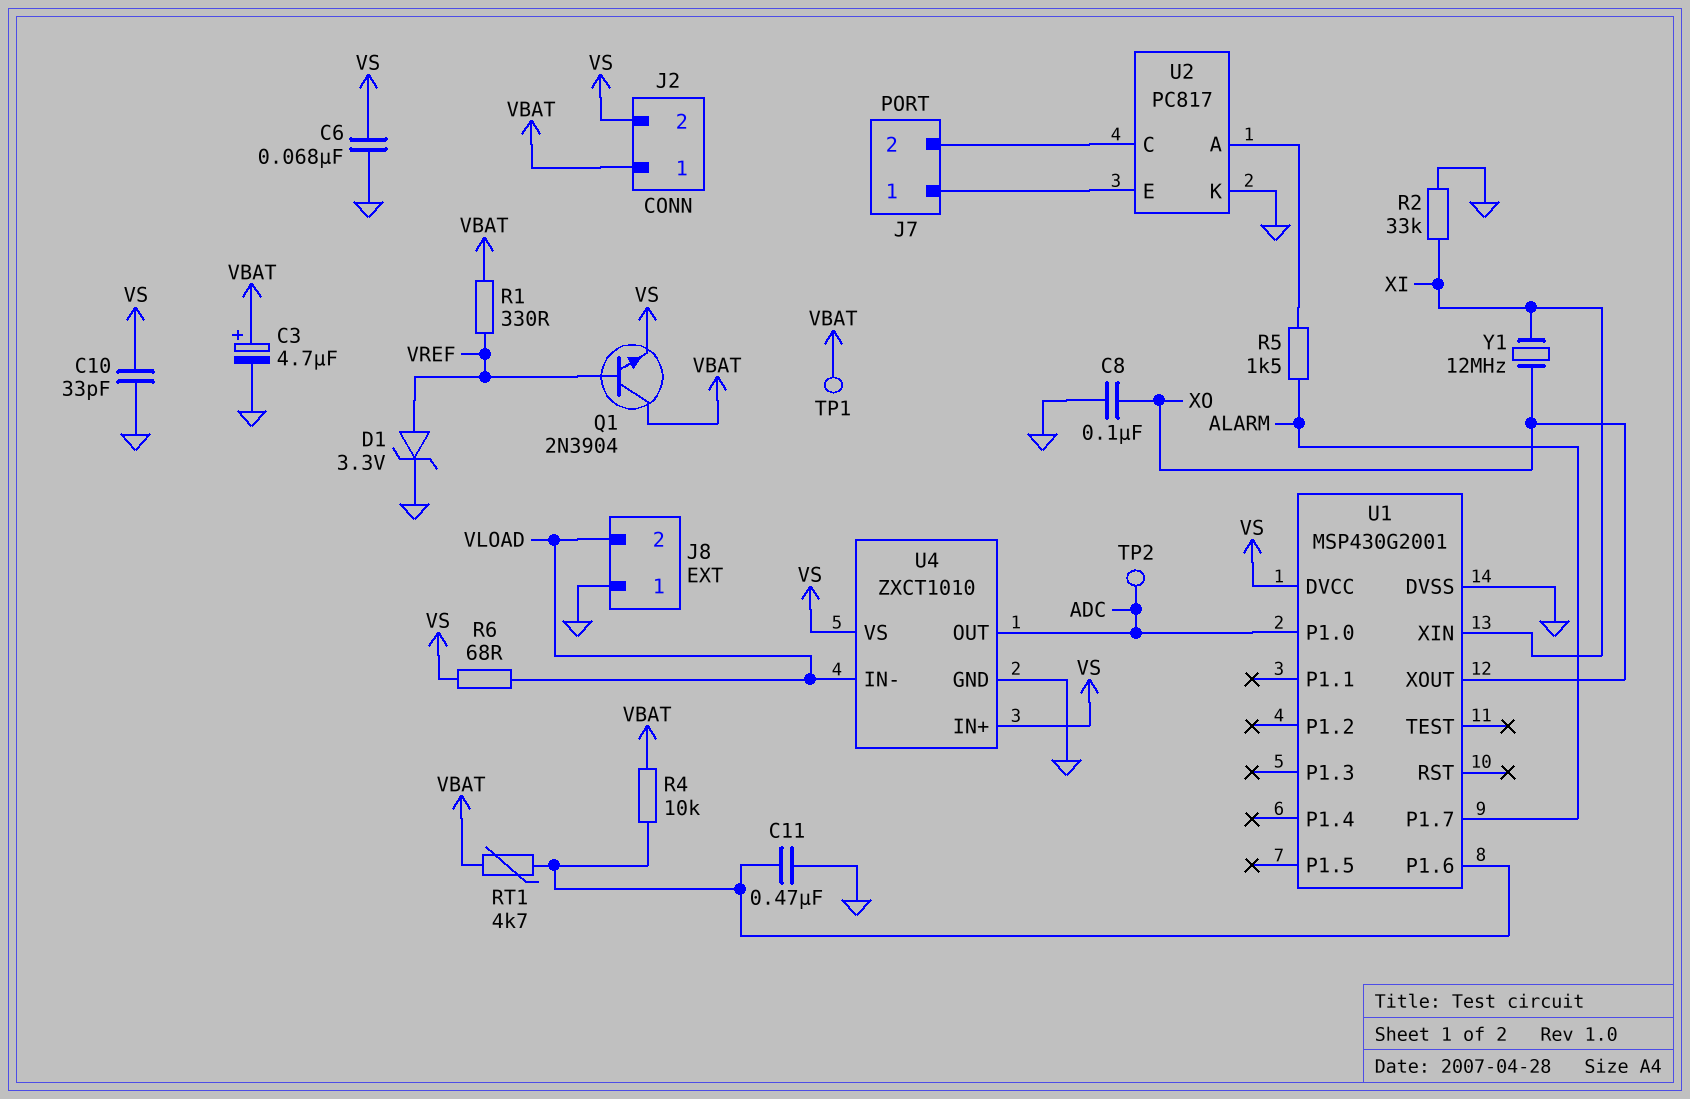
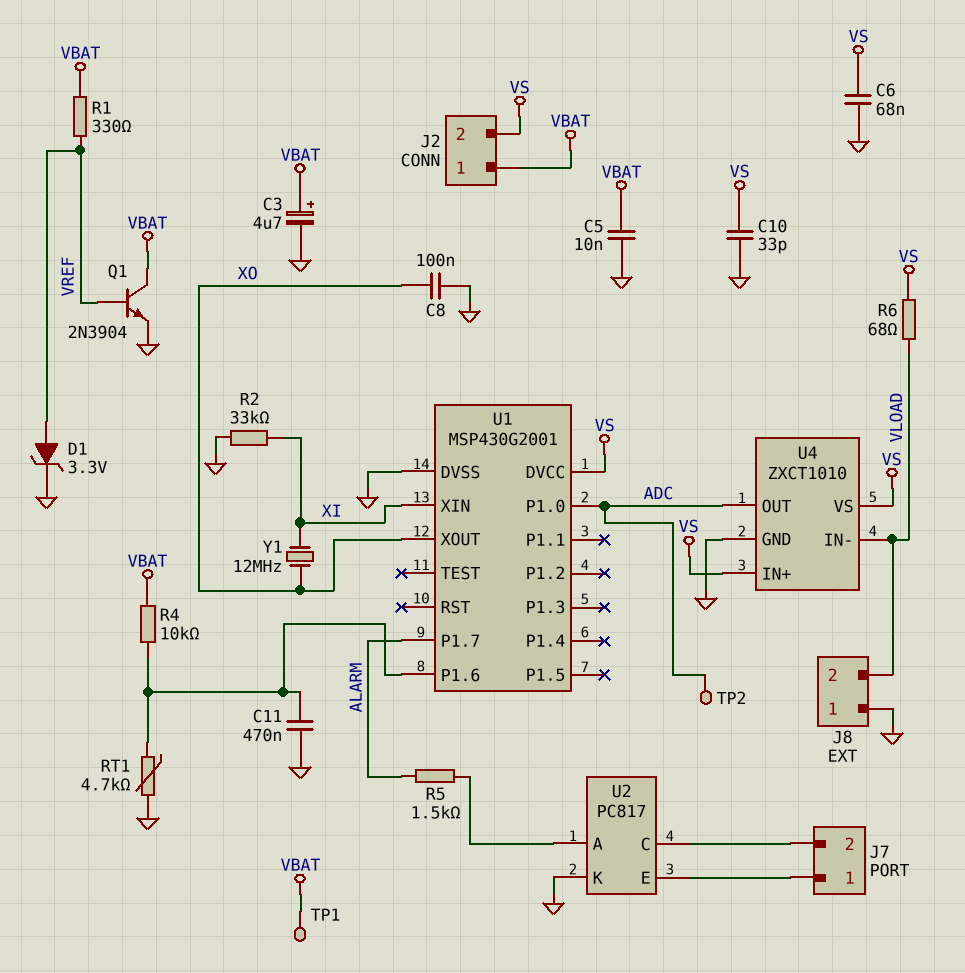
C5: none -> 10nF (GND, VBAT)
Q1: NPN 2N3904 (B VREF, C VBAT, E VS) -> NPN 2N3904 (B VREF, C VBAT, E GND)
RT1: 4.7k (U1/P1.6, VBAT) -> 4.7k (GND, U1/P1.6)

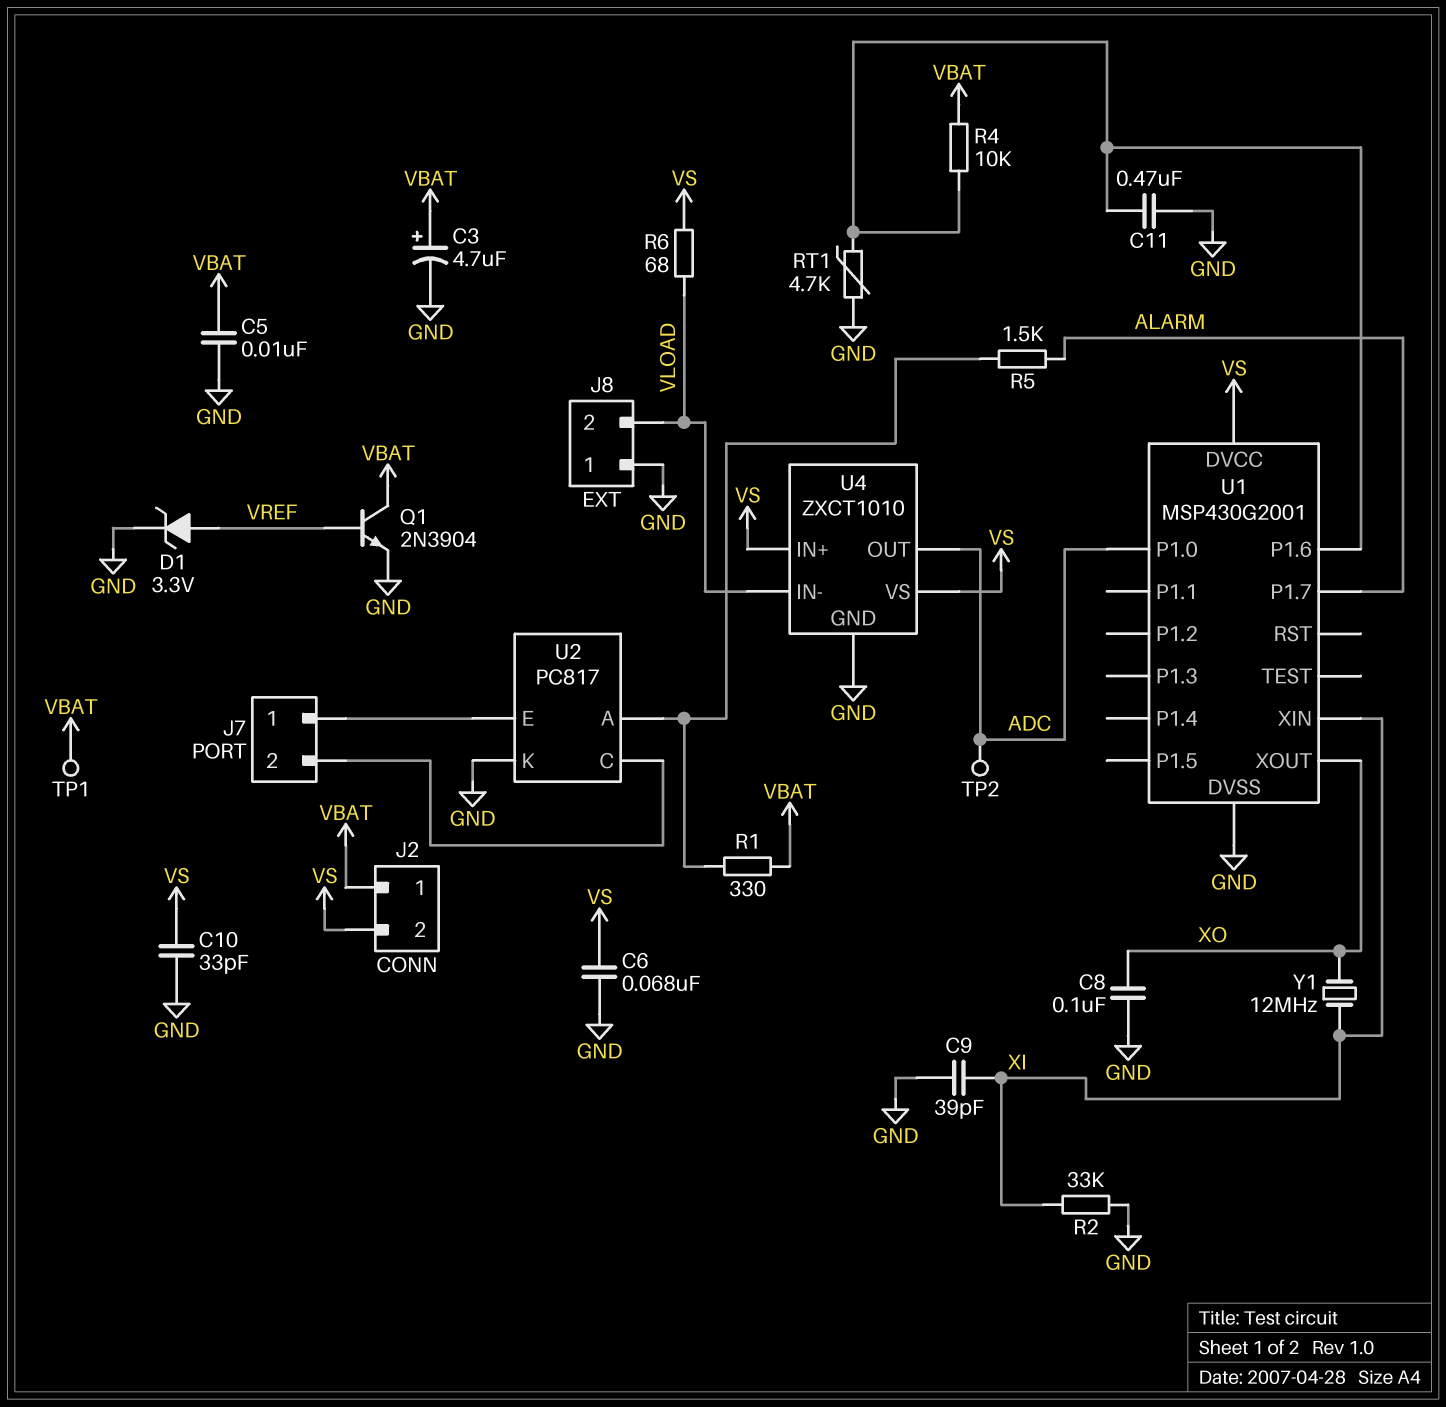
C9: none -> 39pF (GND, XI)
R1: 330 (VBAT, VREF) -> 330 (U2/A, VBAT)

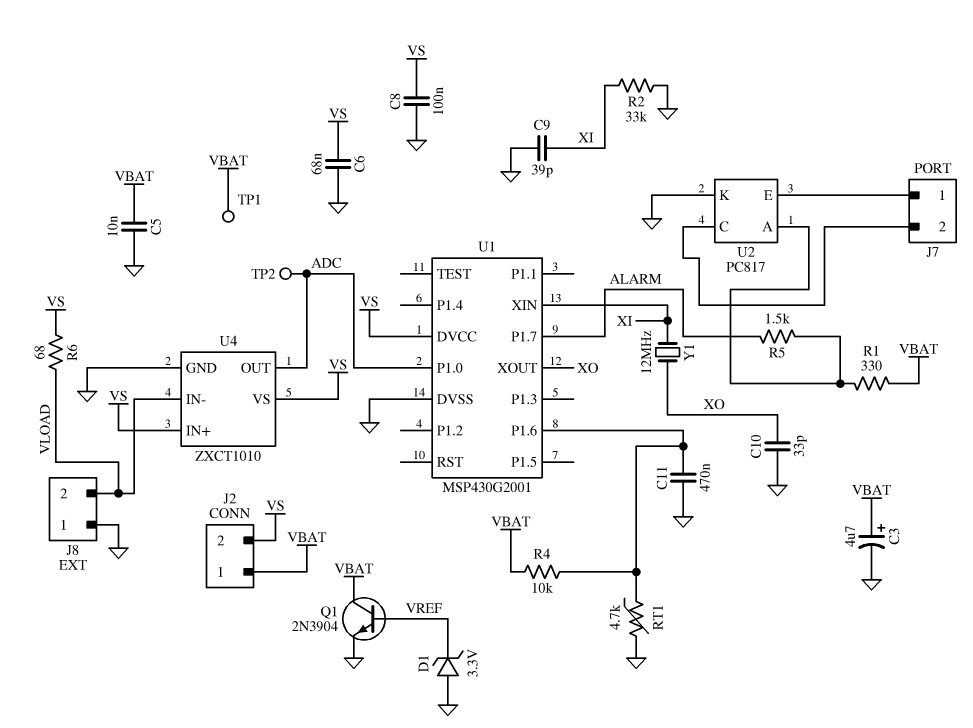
C8: 100nF (GND, XO) -> 100nF (GND, VS)
C10: 33pF (GND, VS) -> 33pF (GND, XO)
D1: zener 3.3V (A VREF, K GND) -> zener 3.3V (A GND, K VREF)

